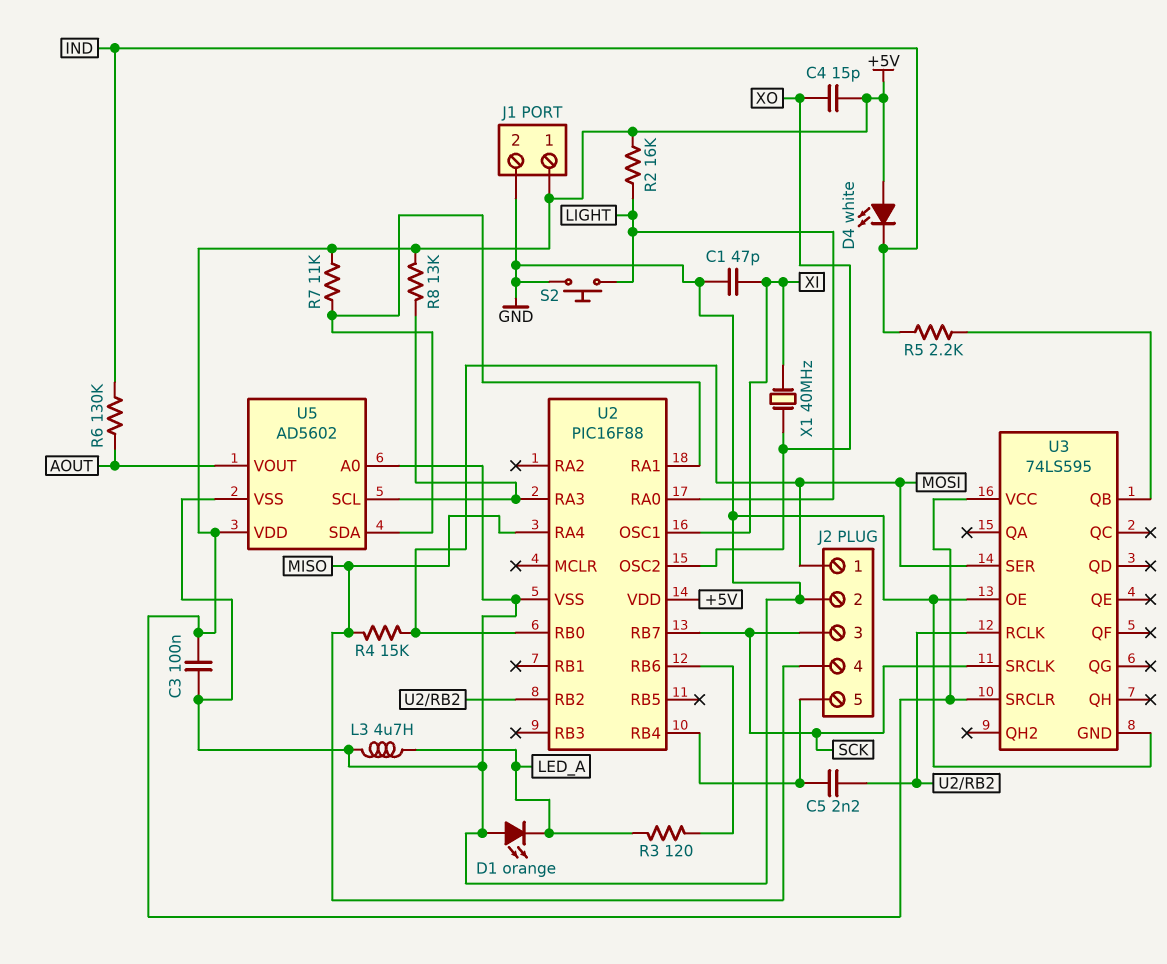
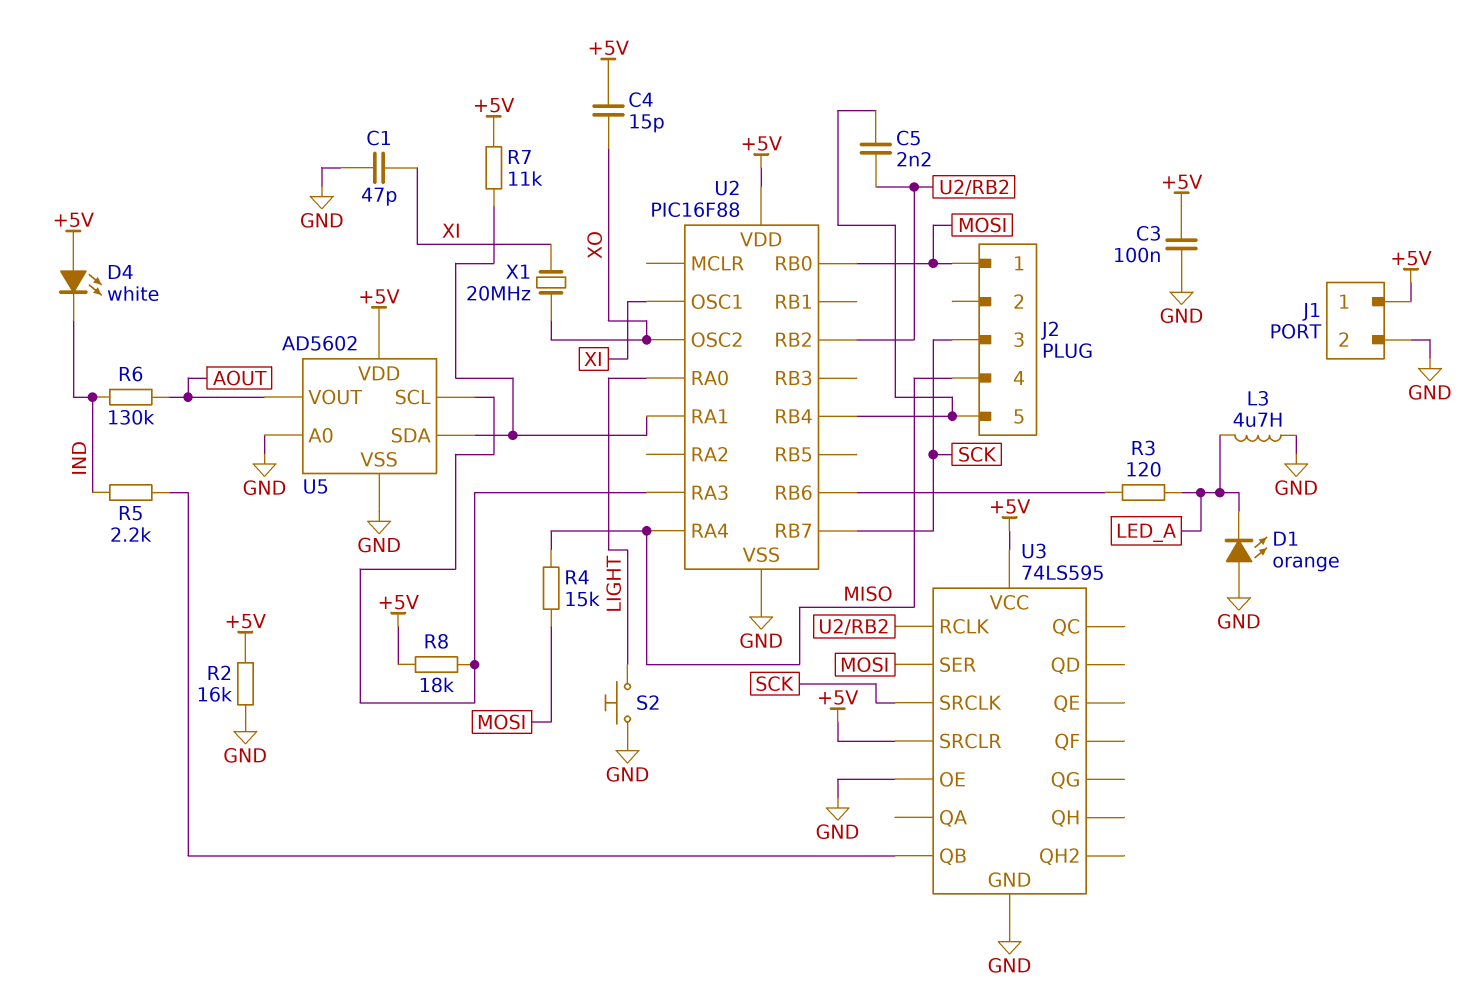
J2 pin 2: GND -> none
R2: 16k (+5V, LIGHT) -> 16k (+5V, GND)
R8: 13k (+5V, U2/RA3) -> 18k (+5V, U2/RA3)
X1: 40MHz (XI, XO) -> 20MHz (XI, XO)

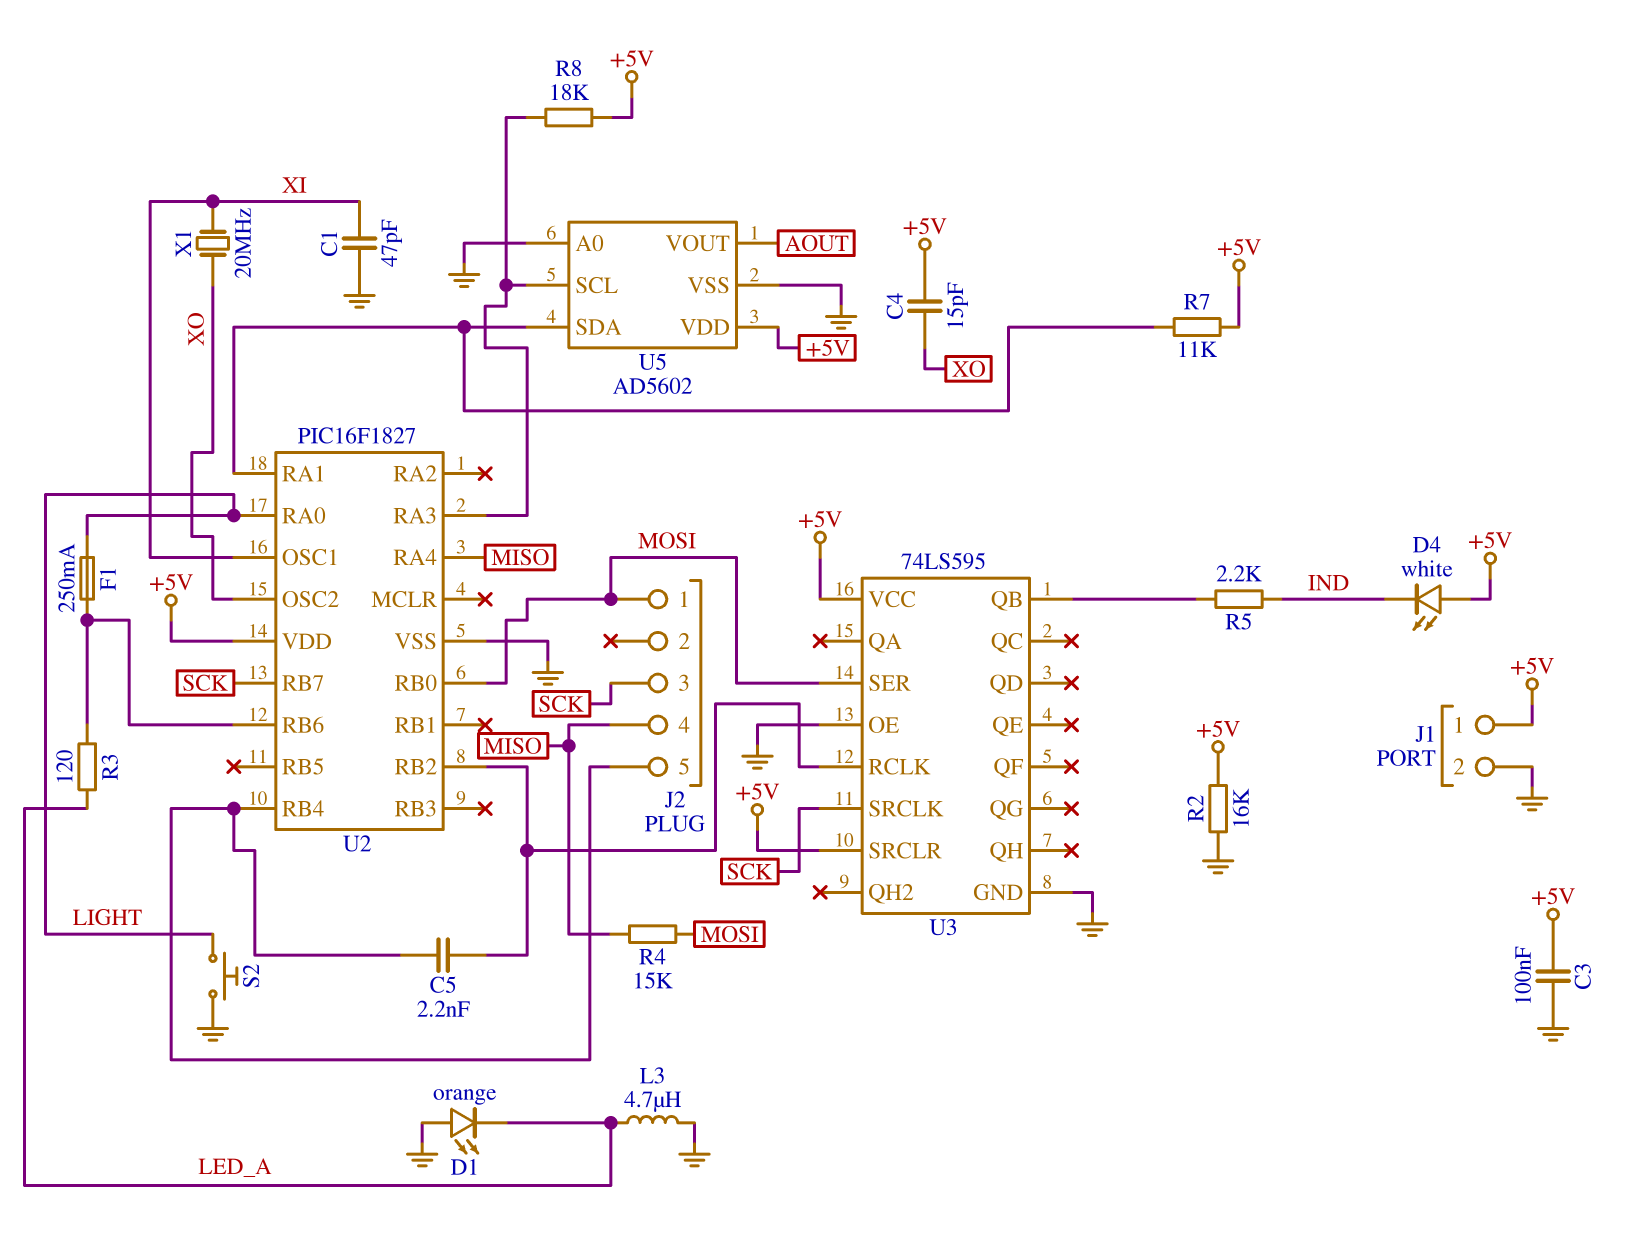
F1: none -> 250mA (LIGHT, U2/RB6)
R6: 130k (AOUT, IND) -> none
U2: PIC16F88 -> PIC16F1827

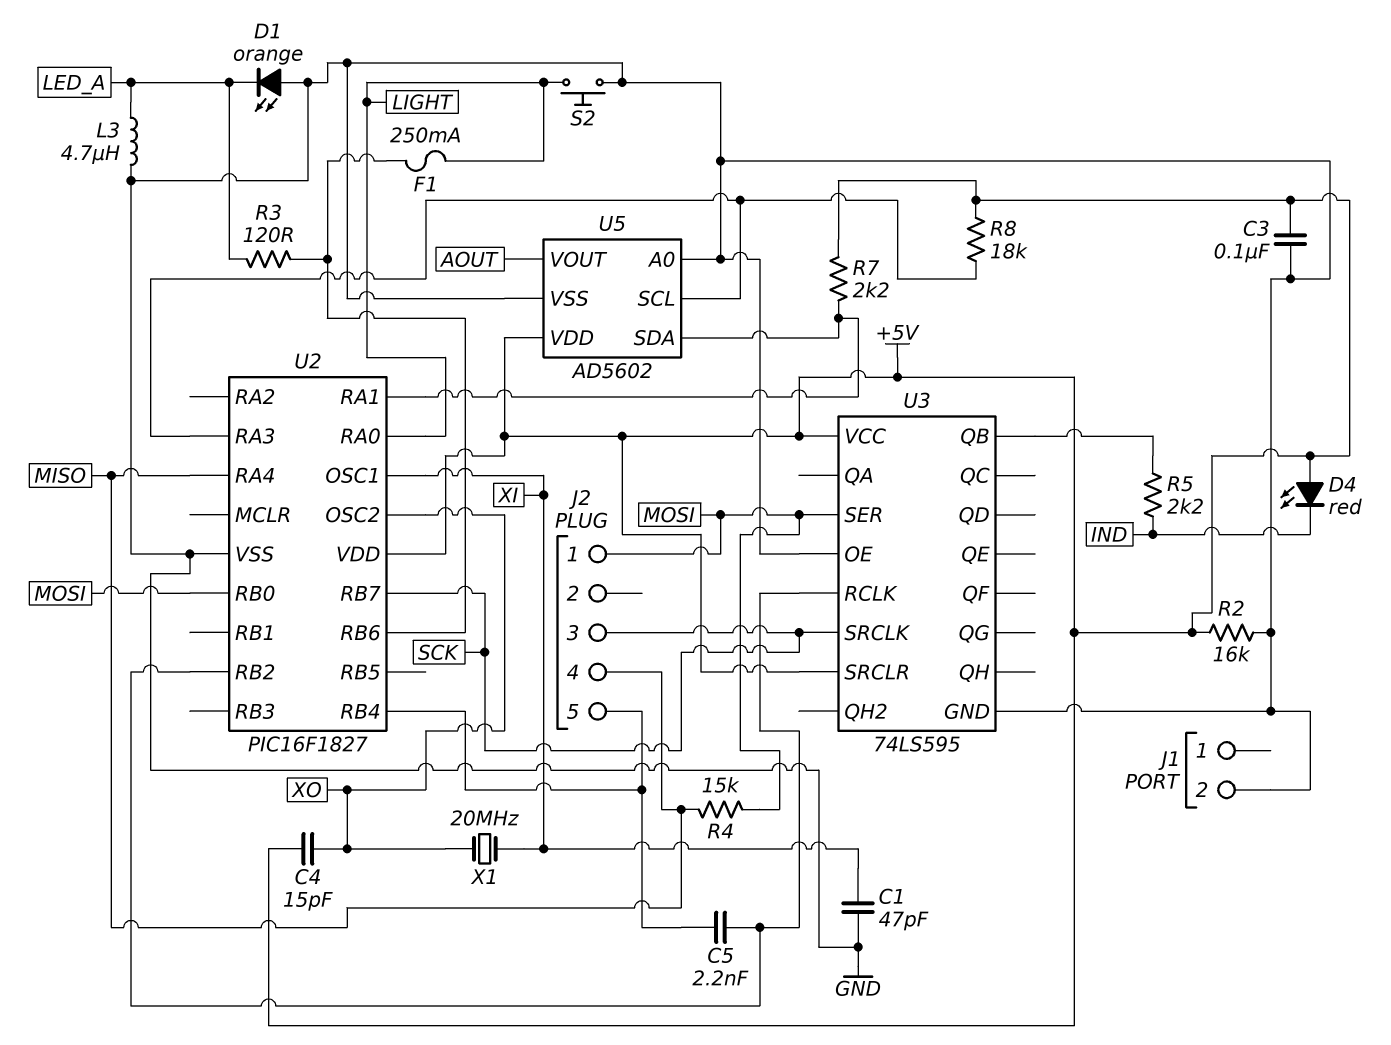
D4: LED white (A +5V, K IND) -> LED red (A +5V, K IND)
J1 pin 1: +5V -> none
R7: 11k (+5V, U2/RA1) -> 2.2k (+5V, U2/RA1)

